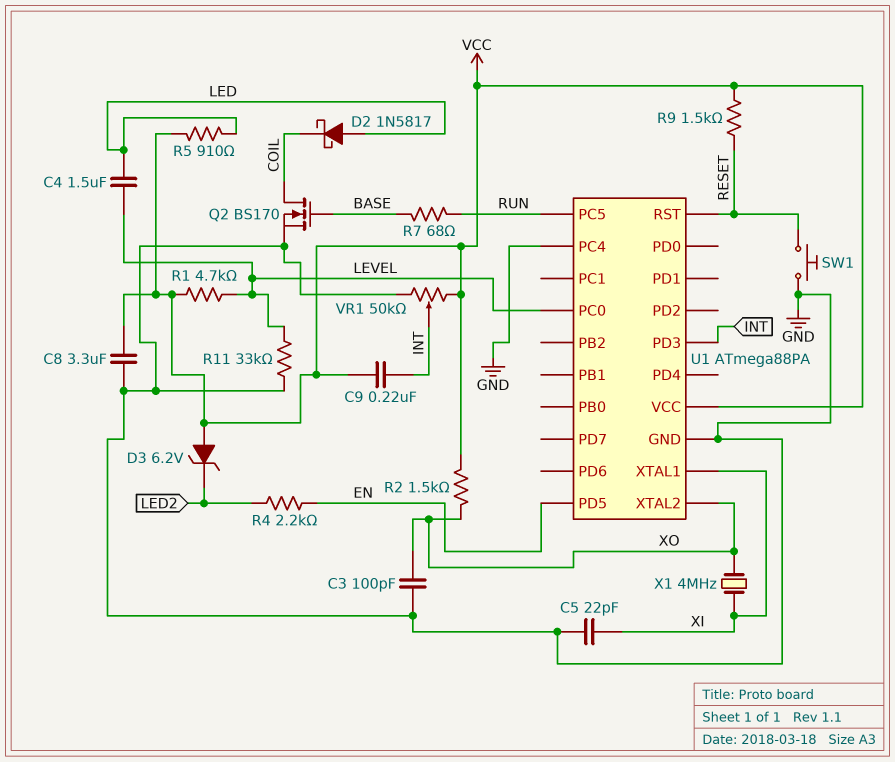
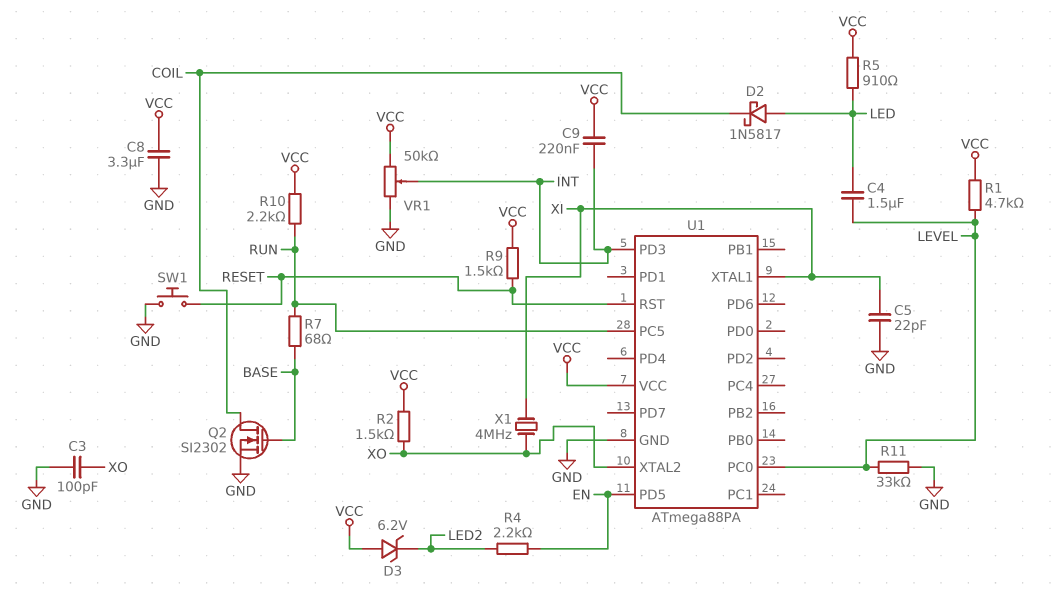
Q2: NMOS BS170 (G BASE, D COIL, S GND) -> NMOS SI2302 (G BASE, D COIL, S GND)
R10: none -> 2.2k (RUN, VCC)
U1 pin PC4: GND -> none

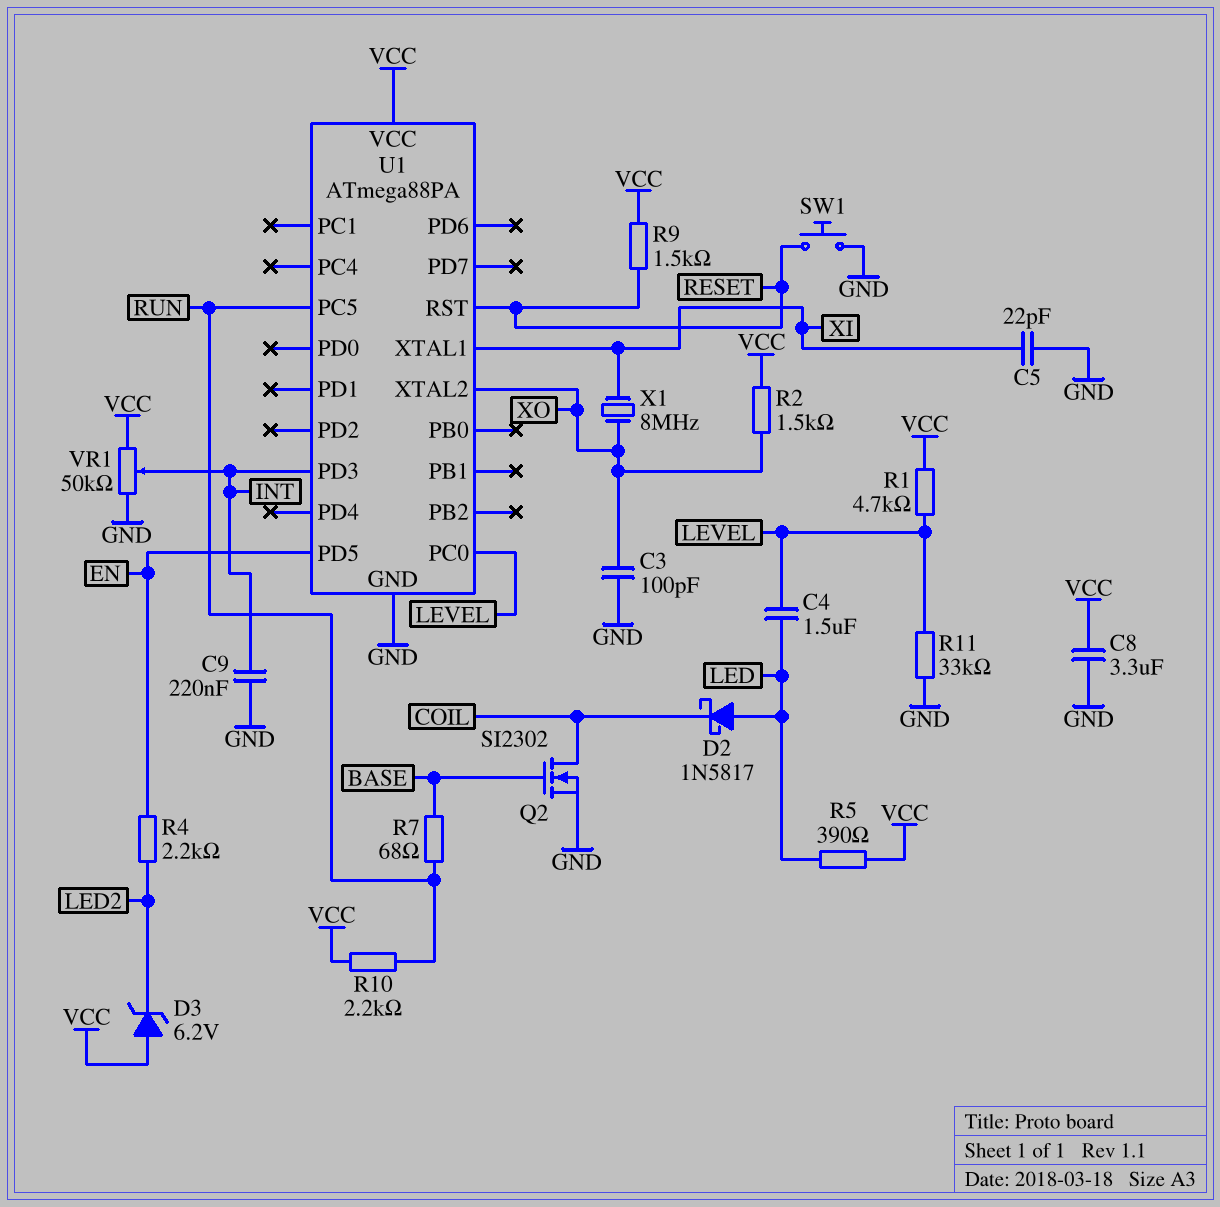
C9: 220nF (INT, VCC) -> 220nF (GND, INT)
R5: 910 (LED, VCC) -> 390 (LED, VCC)
X1: 4MHz (XI, XO) -> 8MHz (XI, XO)

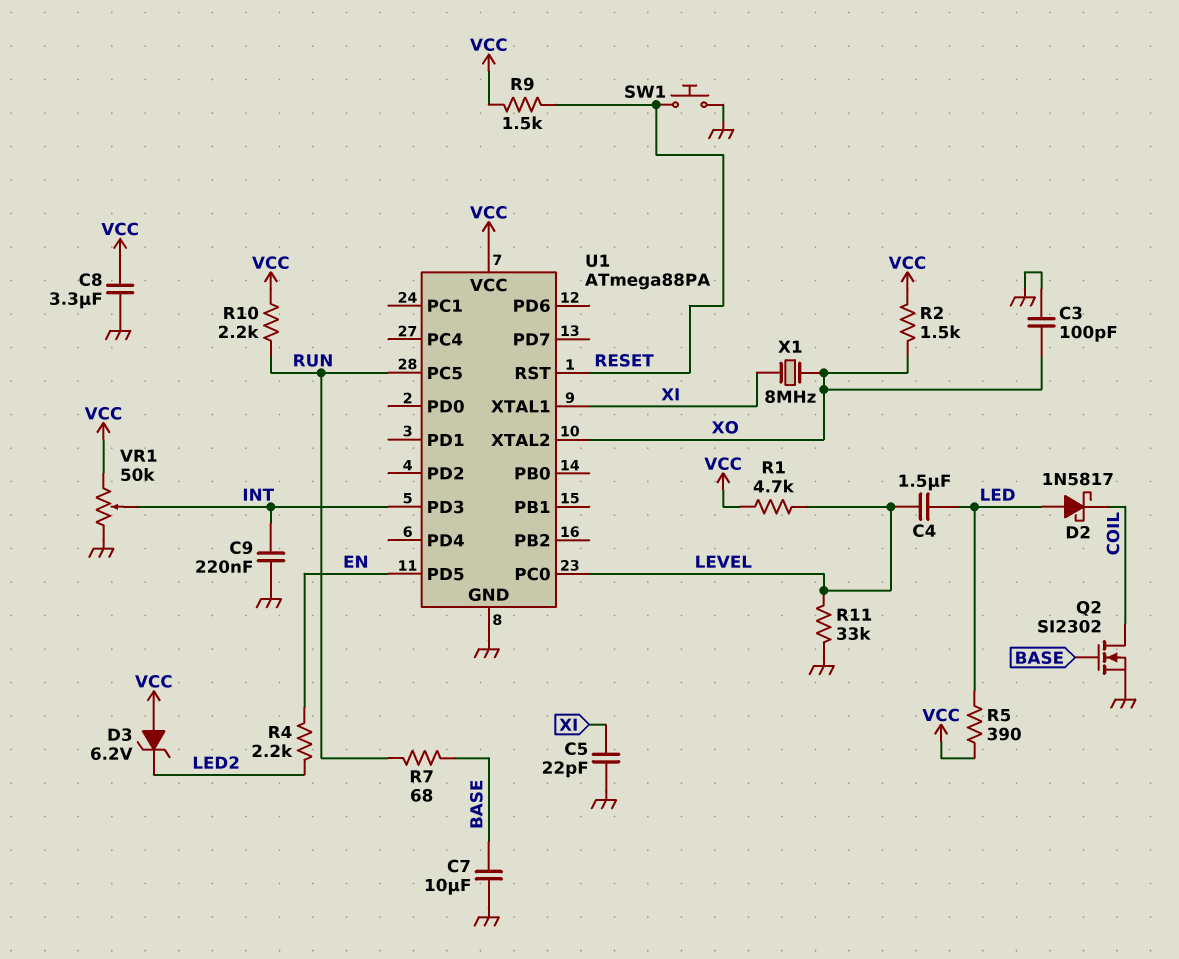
C7: none -> 10uF (BASE, GND)

